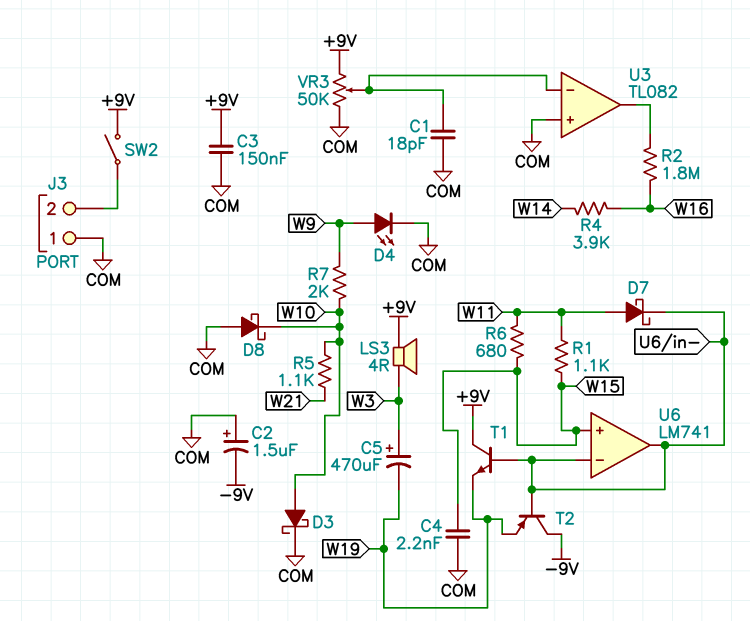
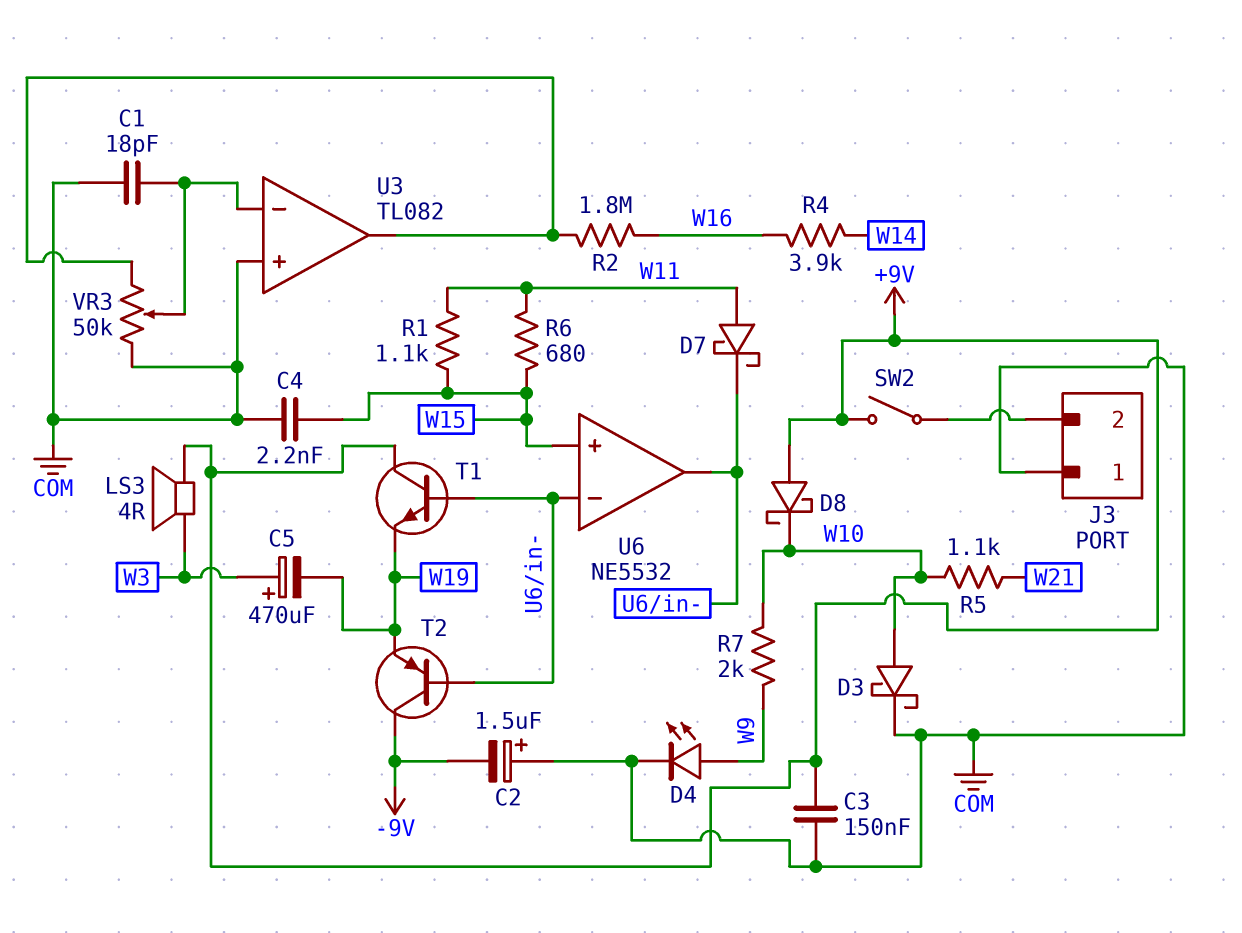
D8: schottky (A COM, K W10) -> schottky (A +9V, K W10)
U6: LM741 -> NE5532
VR3: 50k (+9V, COM, wiper U3/in-) -> 50k (COM, U3/out, wiper U3/in-)

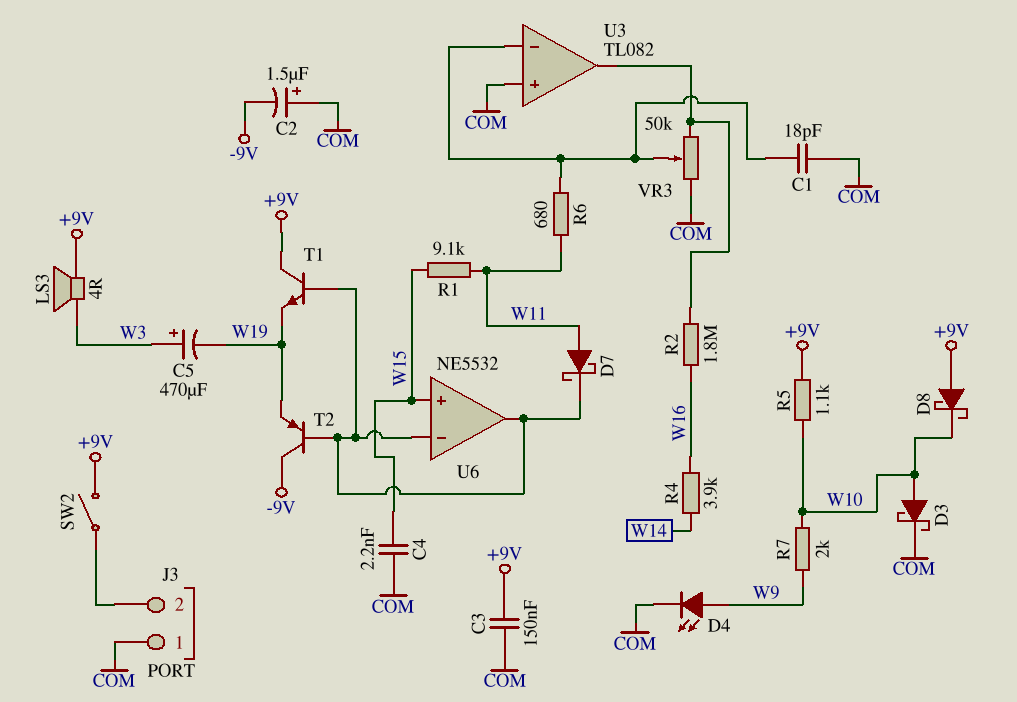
R1: 1.1k (W11, W15) -> 9.1k (W11, W15)
R5: 1.1k (W10, W21) -> 1.1k (+9V, W10)
R6: 680 (W11, W15) -> 680 (U3/in-, W11)

